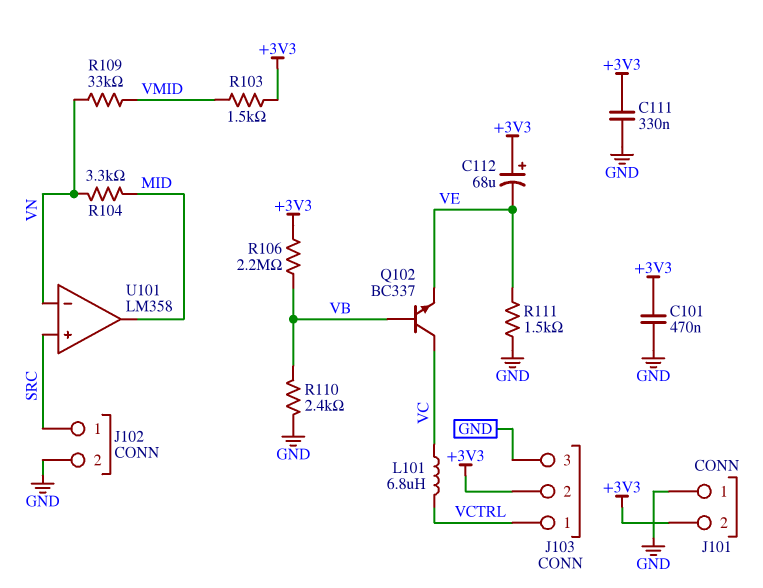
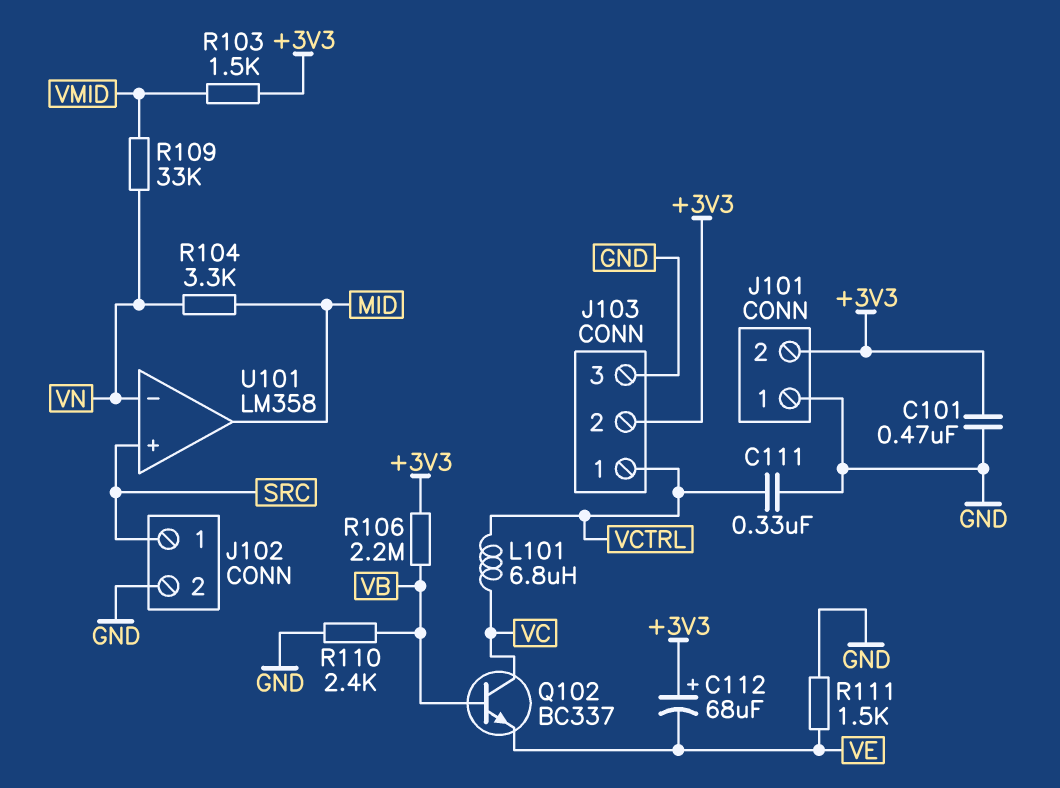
C111: 330nF (+3V3, GND) -> 330nF (GND, VCTRL)

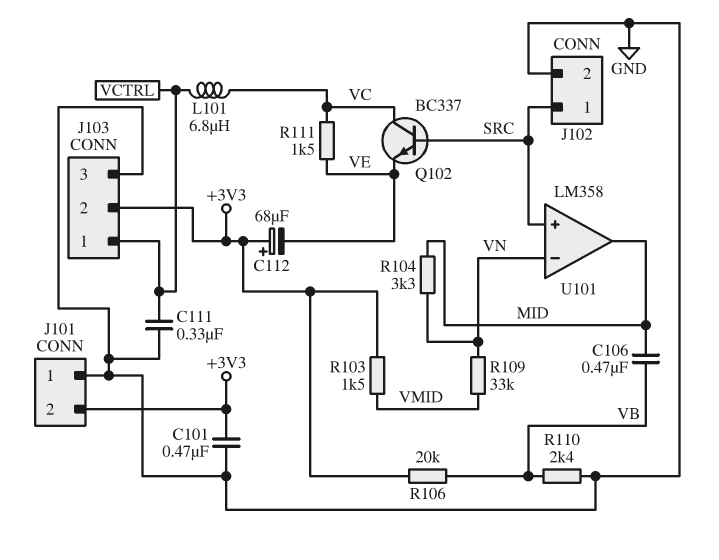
C106: none -> 470nF (MID, VB)
Q102: NPN BC337 (B VB, C VC, E VE) -> NPN BC337 (B SRC, C VC, E VE)
R106: 2.2M (+3V3, VB) -> 20k (+3V3, VB)
R111: 1.5k (GND, VE) -> 1.5k (VC, VE)

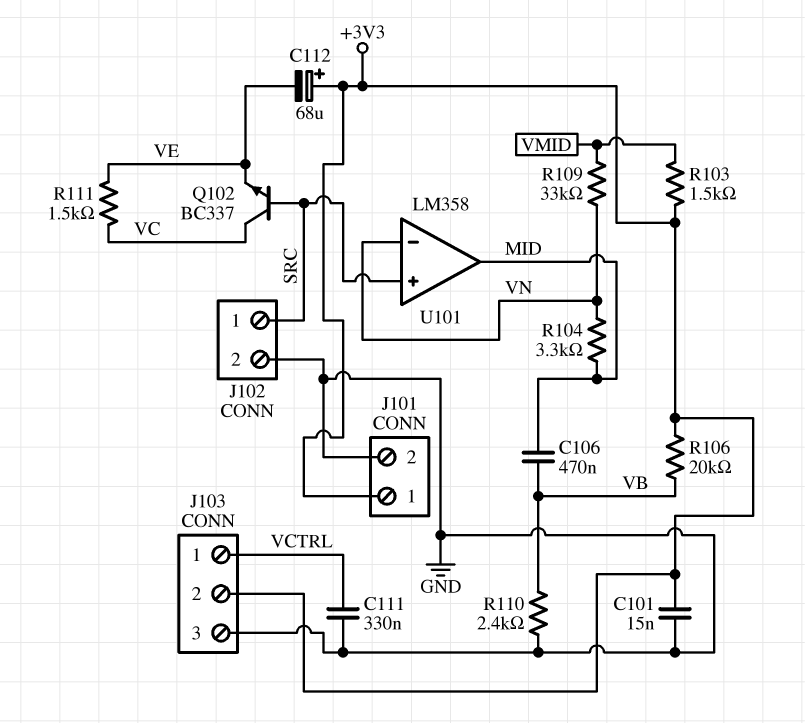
C101: 470nF (+3V3, GND) -> 15nF (+3V3, GND)
J101 pin 1: GND -> +3V3
J101 pin 2: +3V3 -> GND
L101: 6.8uH (VC, VCTRL) -> none

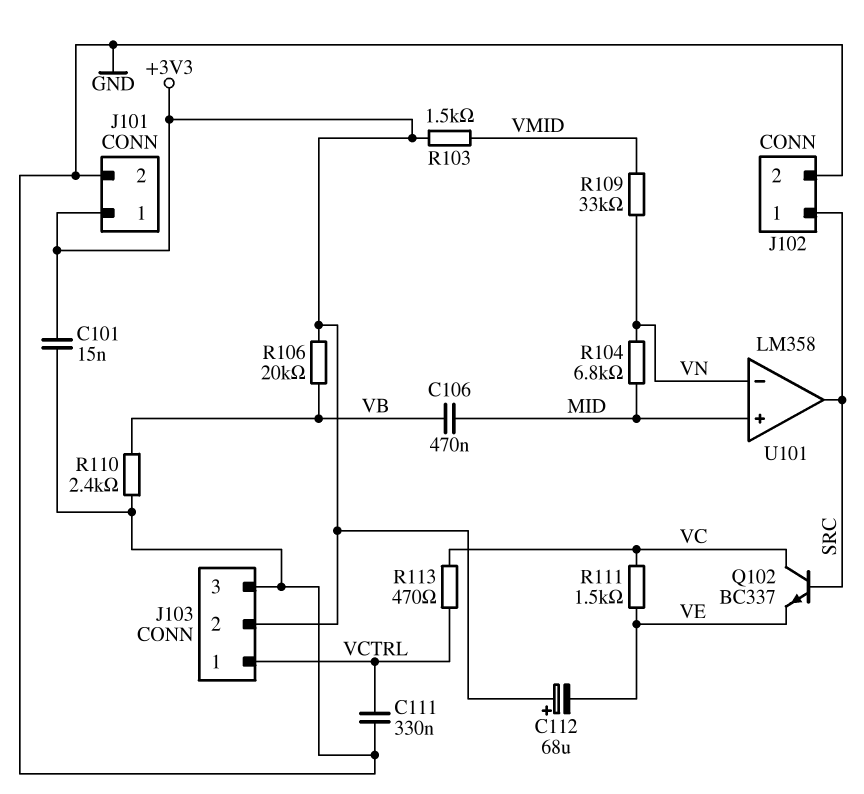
R104: 3.3k (MID, VN) -> 6.8k (MID, VN)
R113: none -> 470 (VC, VCTRL)
U101 pin in+: SRC -> MID
U101 pin out: MID -> SRC

